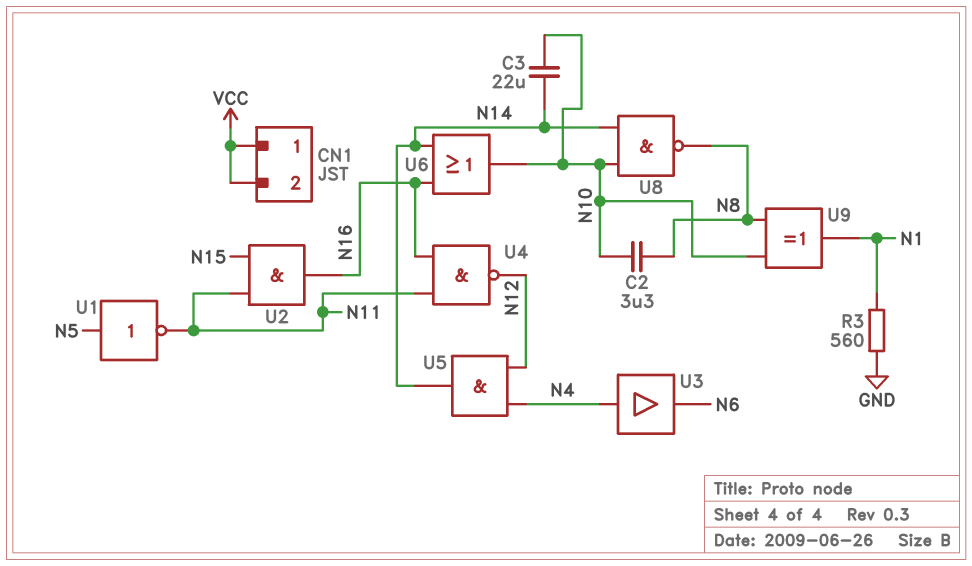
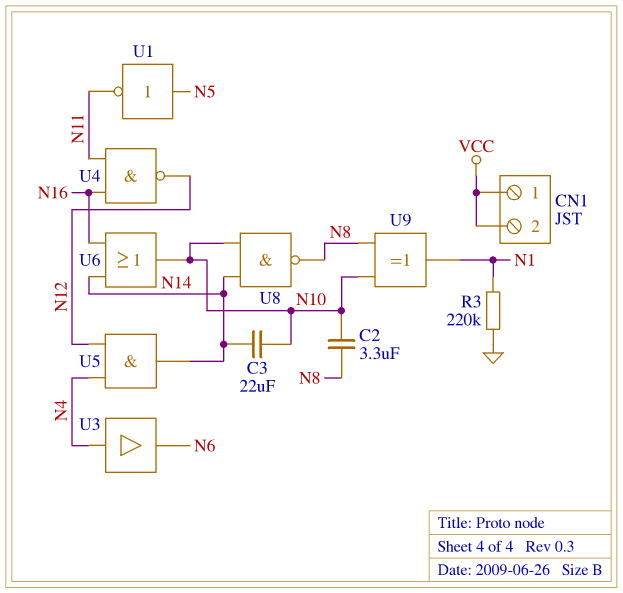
R3: 560 (GND, N1) -> 220k (GND, N1)
U2: AND (in N11, in N15, out N16) -> none

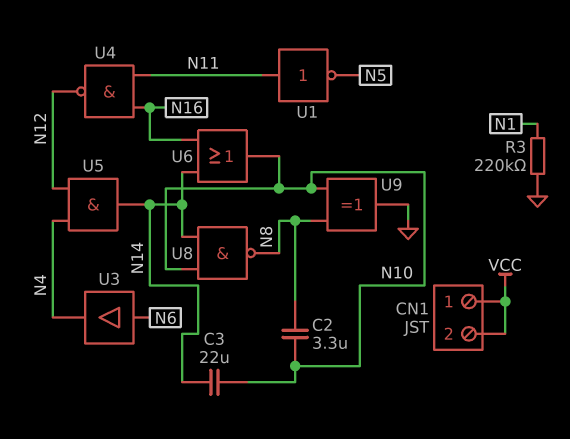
U1: NOT (in N5, out N11) -> NOT (in N11, out N5)
U3: buffer (in N4, out N6) -> buffer (in N6, out N4)
U9: XOR (in N8, in N10, out N1) -> XOR (in N8, in N10, out GND)

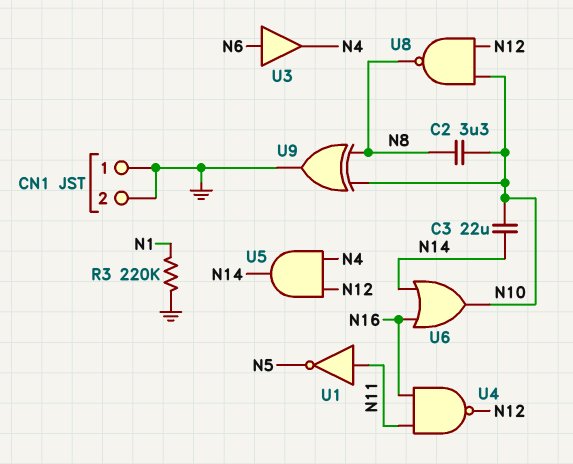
CN1 pin 1: VCC -> GND
CN1 pin 2: VCC -> GND
U8: NAND (in N10, in N14, out N8) -> NAND (in N10, in N12, out N8)

